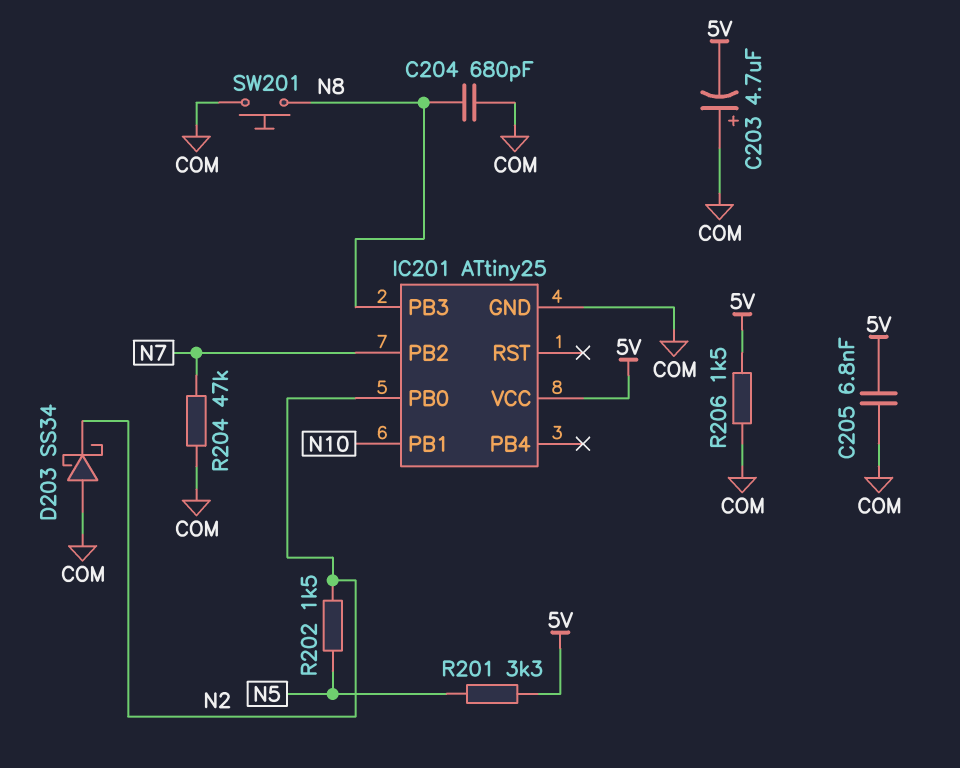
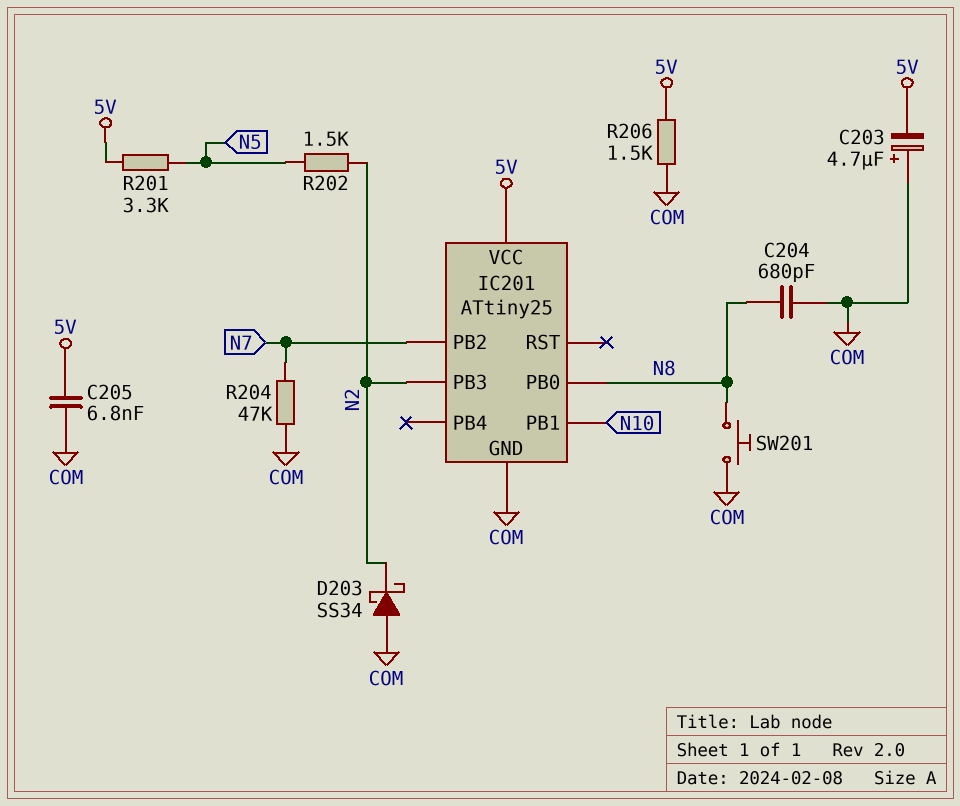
IC201 pin PB0: N2 -> N8
IC201 pin PB3: N8 -> N2

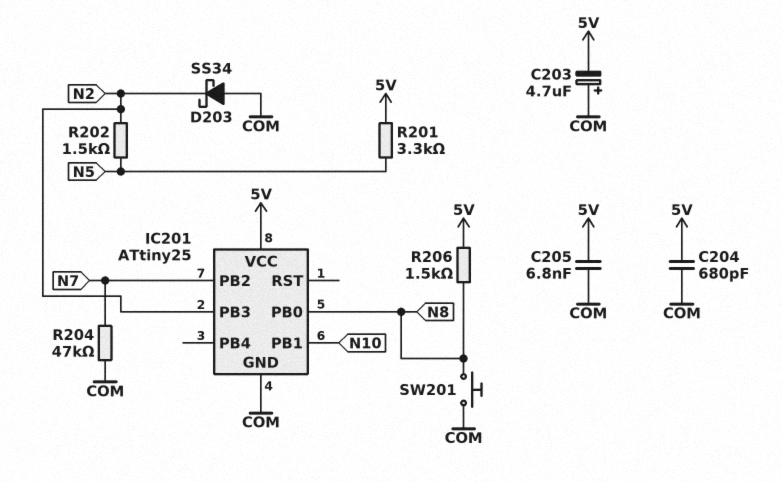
C204: 680pF (COM, N8) -> 680pF (5V, COM)
R206: 1.5k (5V, COM) -> 1.5k (5V, N8)

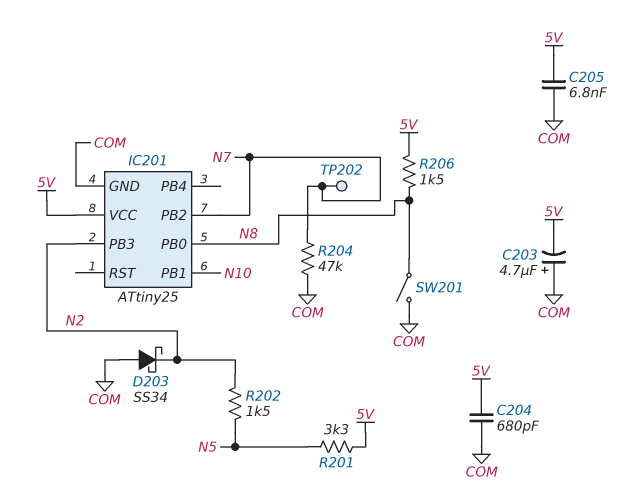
SW201: button (COM, N8) -> switch (COM, N8)
TP202: none -> test point (N7)

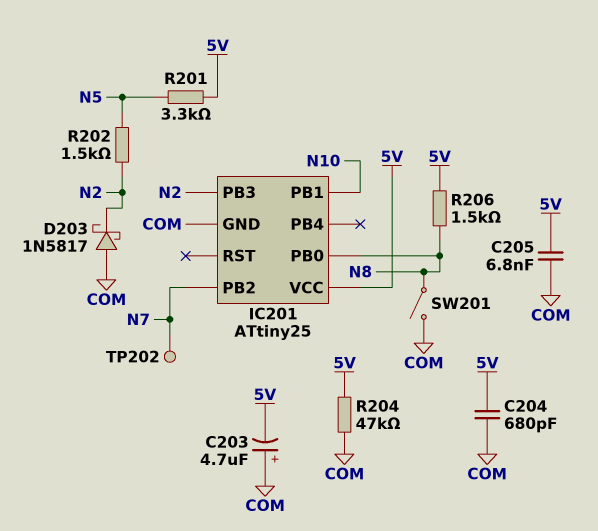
D203: schottky SS34 (A COM, K N2) -> schottky 1N5817 (A COM, K N2)
R204: 47k (COM, N7) -> 47k (5V, COM)

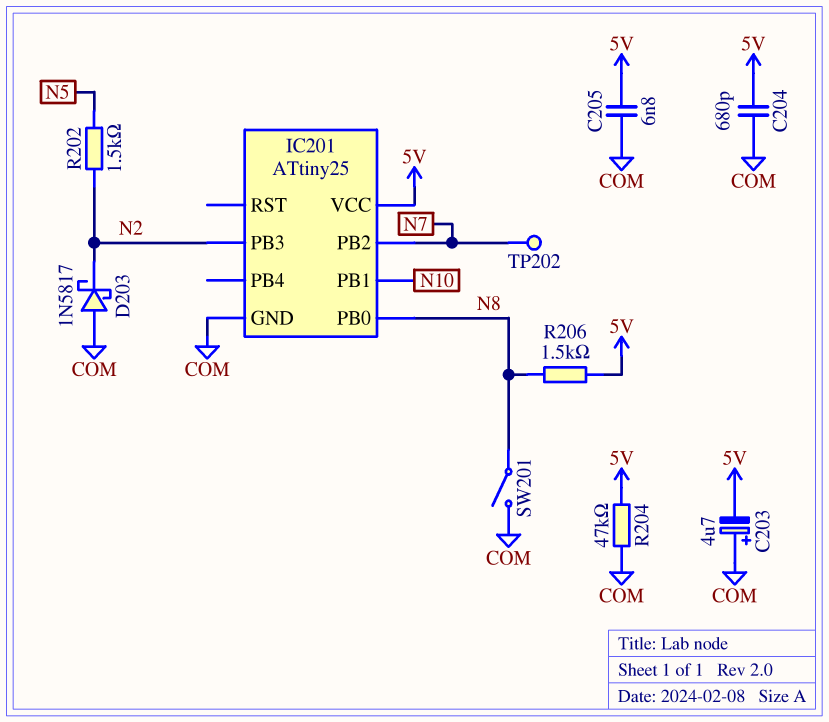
R201: 3.3k (5V, N5) -> none

